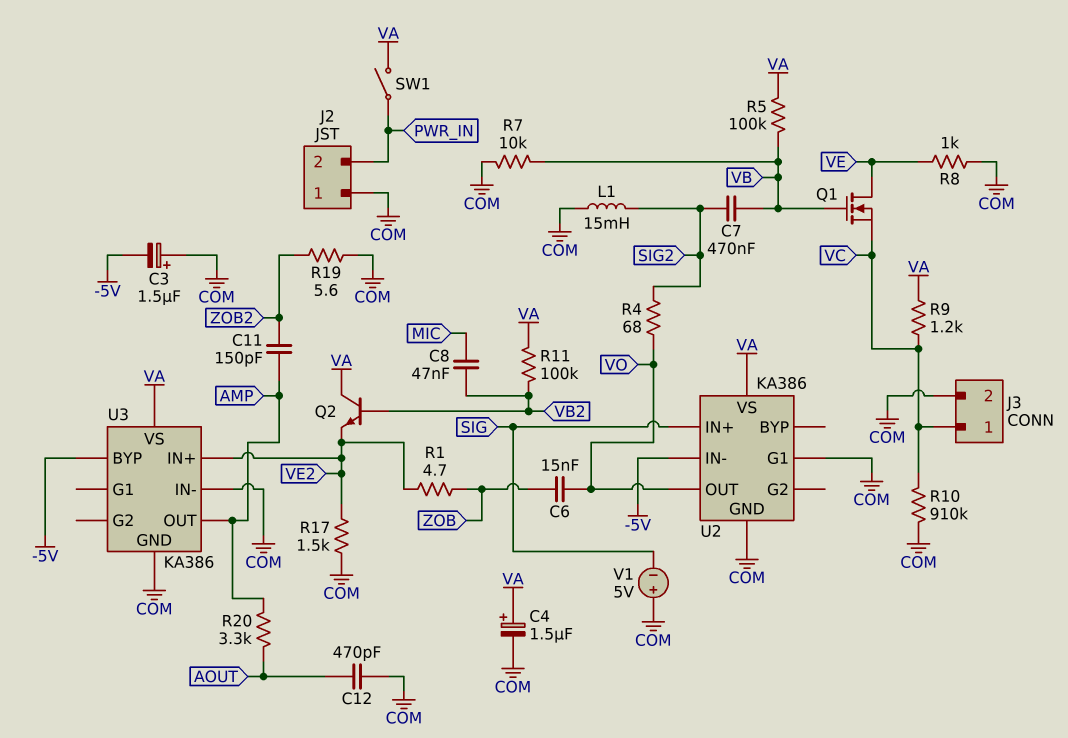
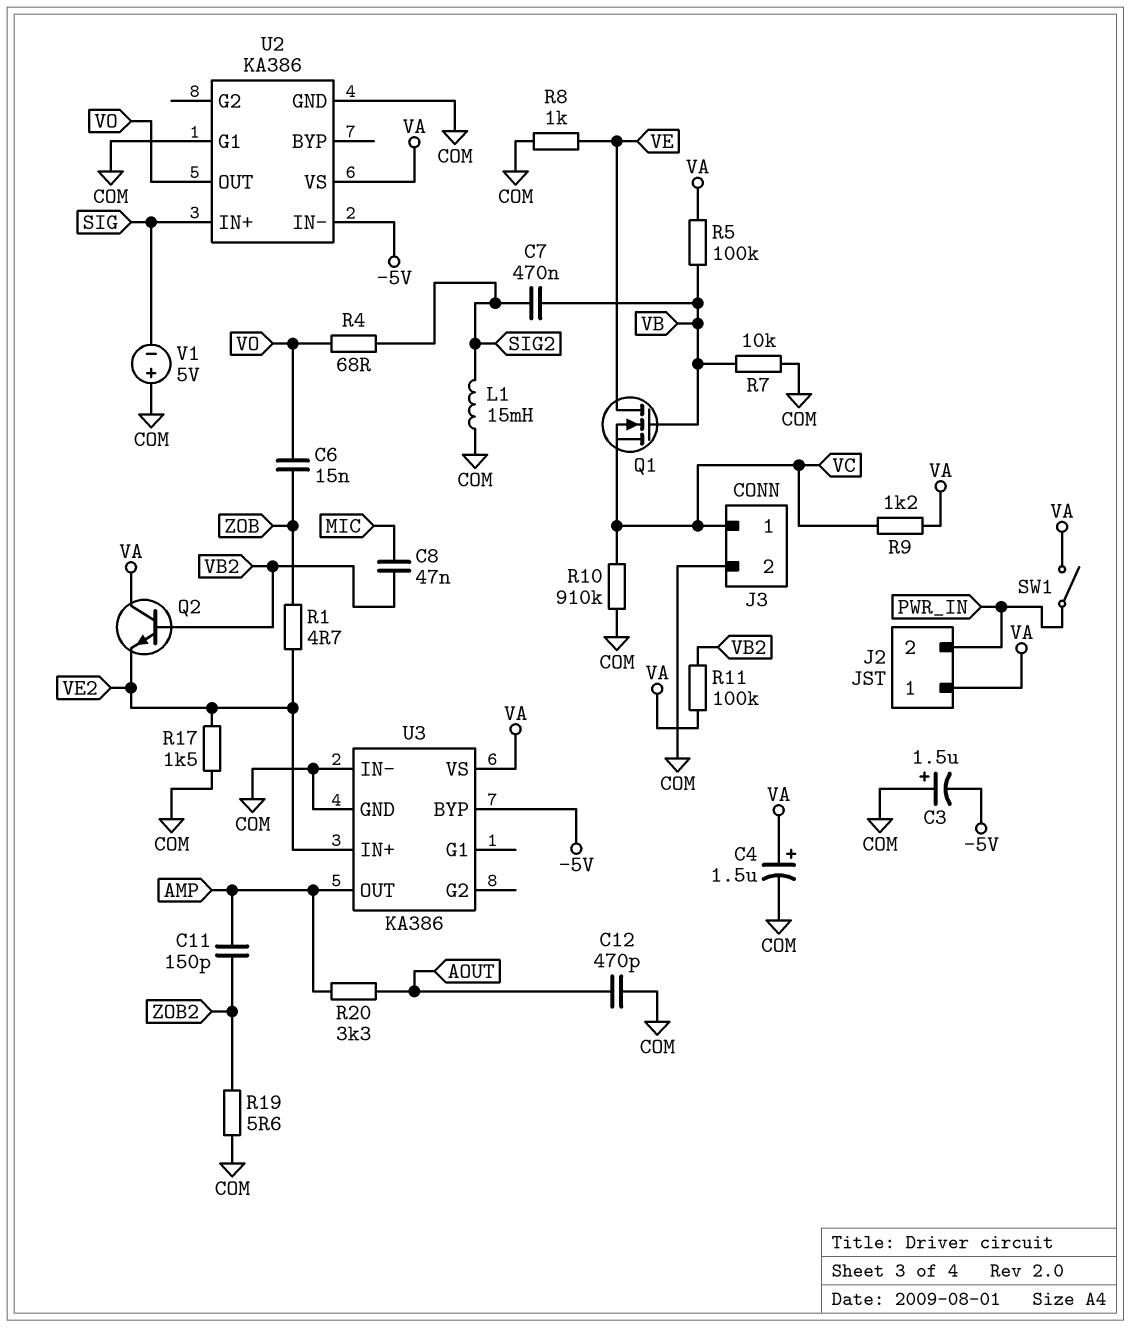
J2 pin 1: COM -> VA

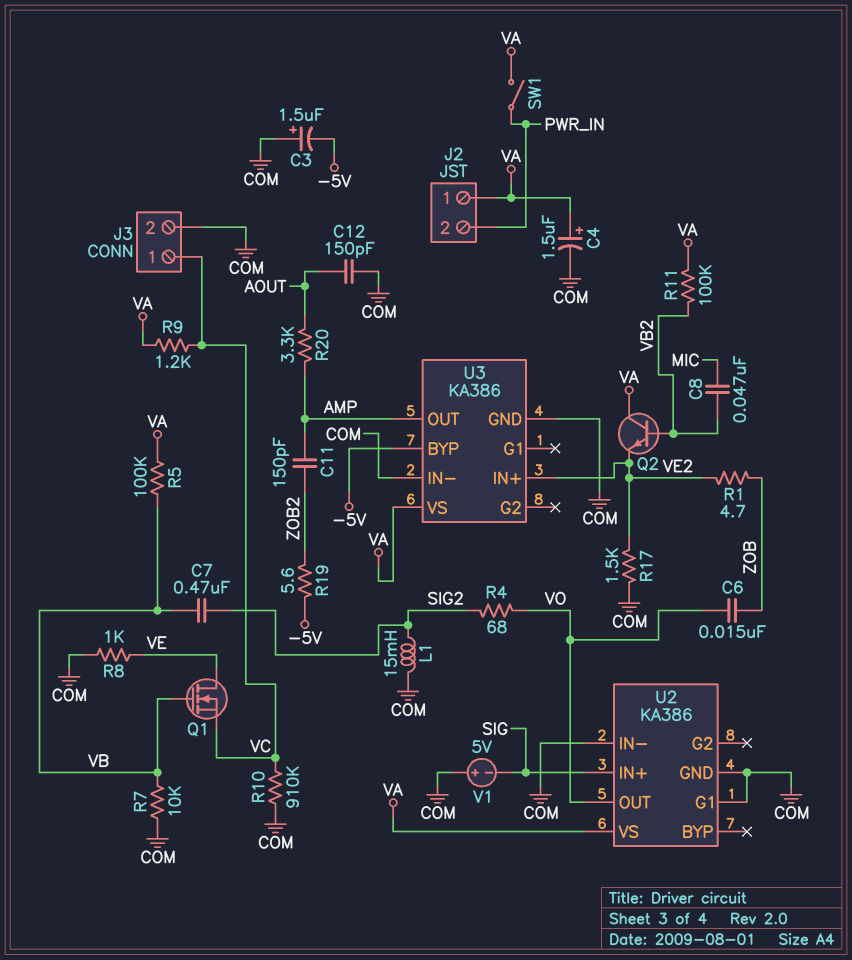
C12: 470pF (AOUT, COM) -> 150pF (AOUT, COM)
R19: 5.6 (COM, ZOB2) -> 5.6 (-5V, ZOB2)
U2 pin IN-: -5V -> COM

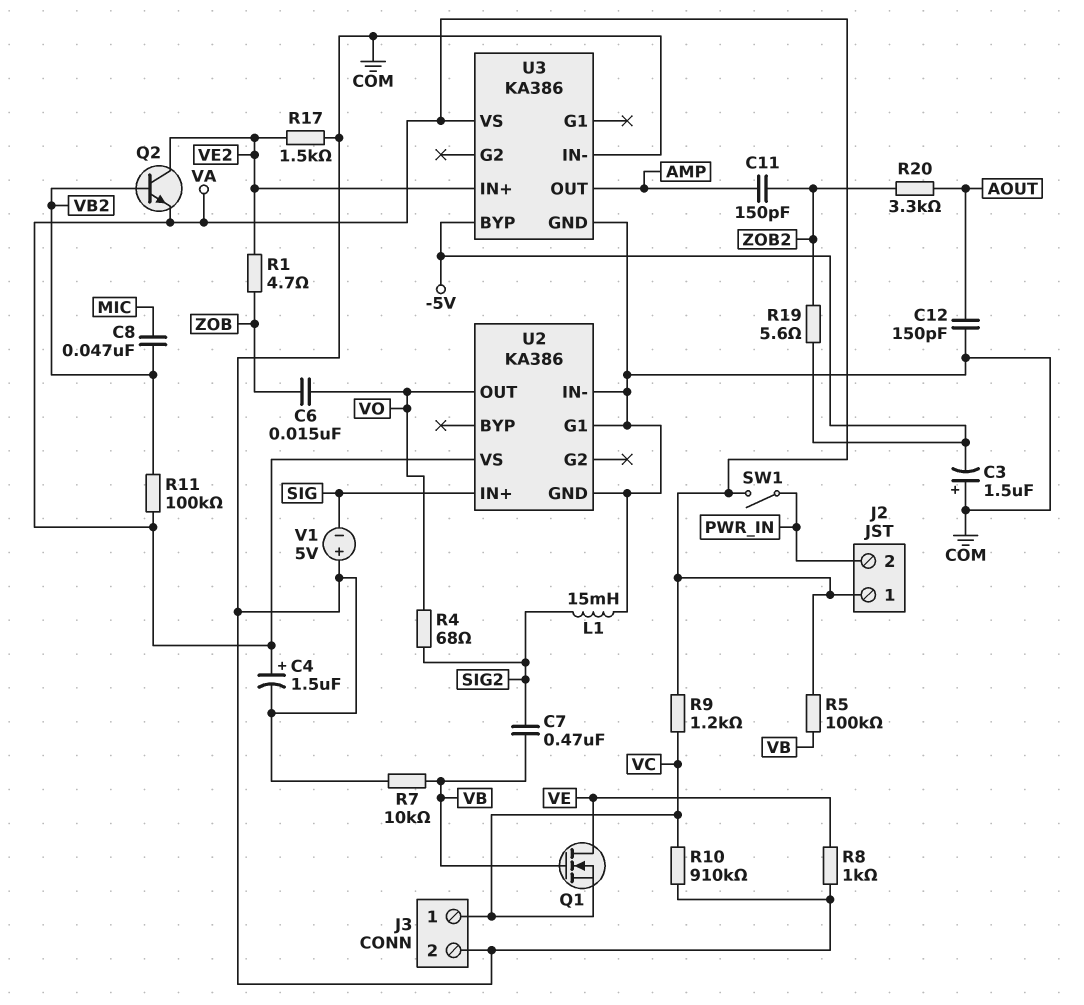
Q2: NPN (B VB2, C VA, E VE2) -> NPN (B VB2, C VE2, E VA)
R20: 3.3k (AMP, AOUT) -> 3.3k (AOUT, ZOB2)

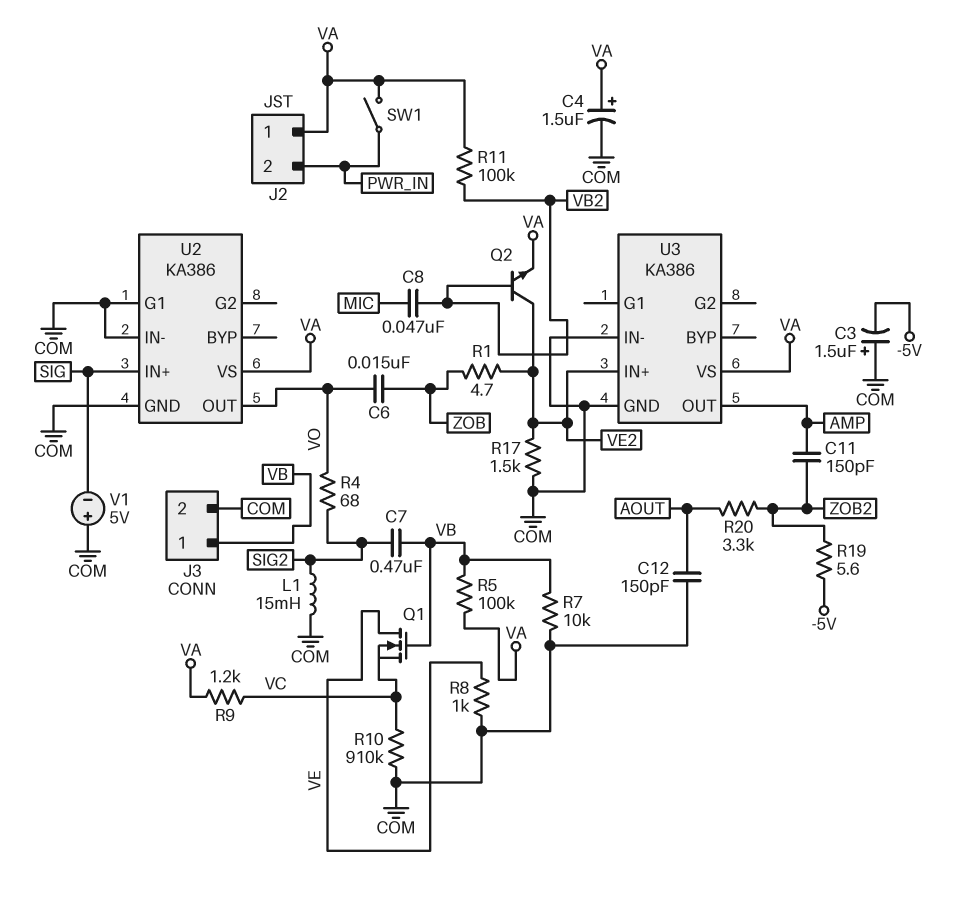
J3 pin 1: VC -> VB
U3 pin BYP: -5V -> none

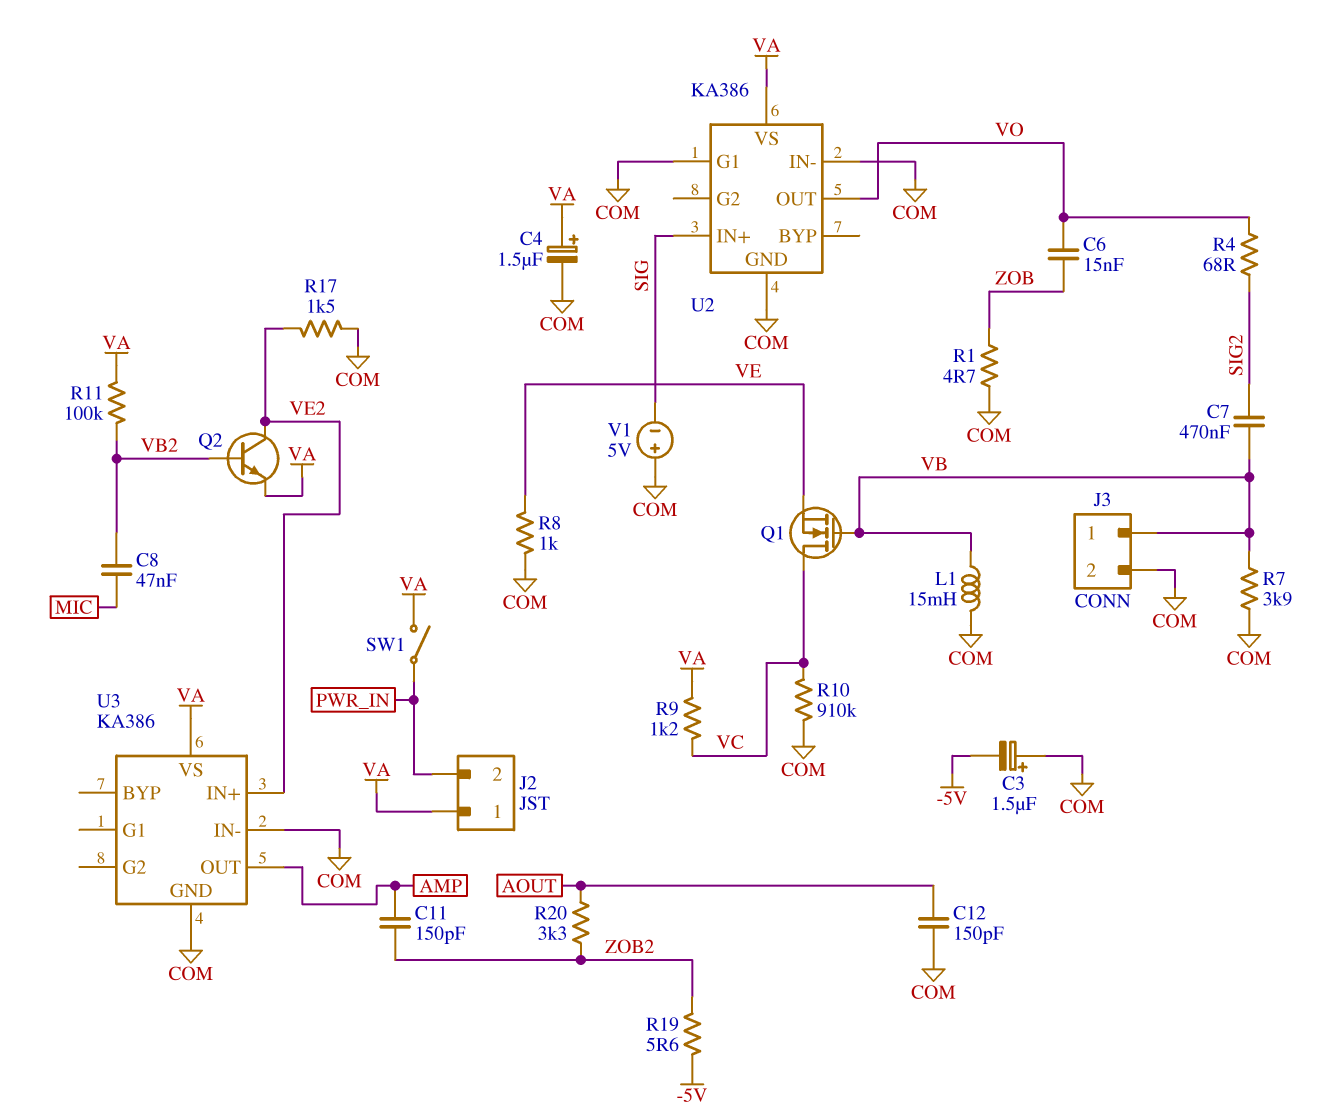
L1: 15mH (COM, SIG2) -> 15mH (COM, VB)
Q1: NMOS (G VB, D VE, S VC) -> NMOS (G VB, D VC, S VE)
R1: 4.7 (VE2, ZOB) -> 4.7 (COM, ZOB)
R5: 100k (VA, VB) -> none
R7: 10k (COM, VB) -> 3.9k (COM, VB)

